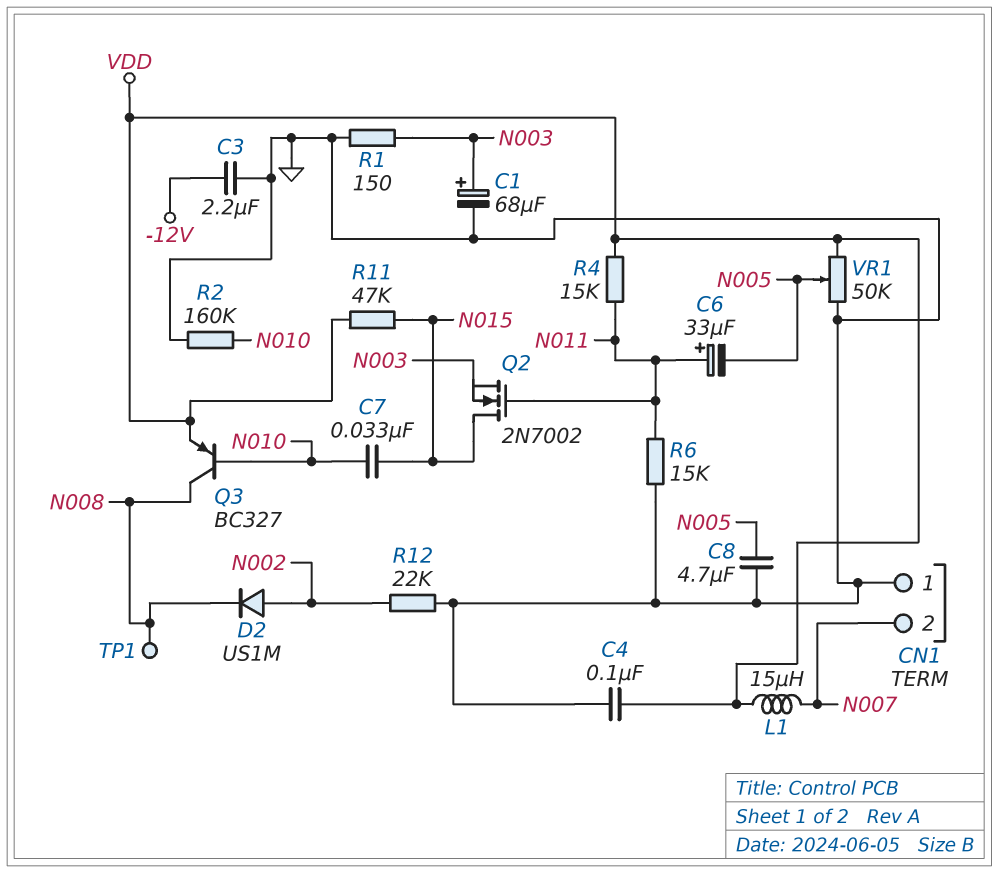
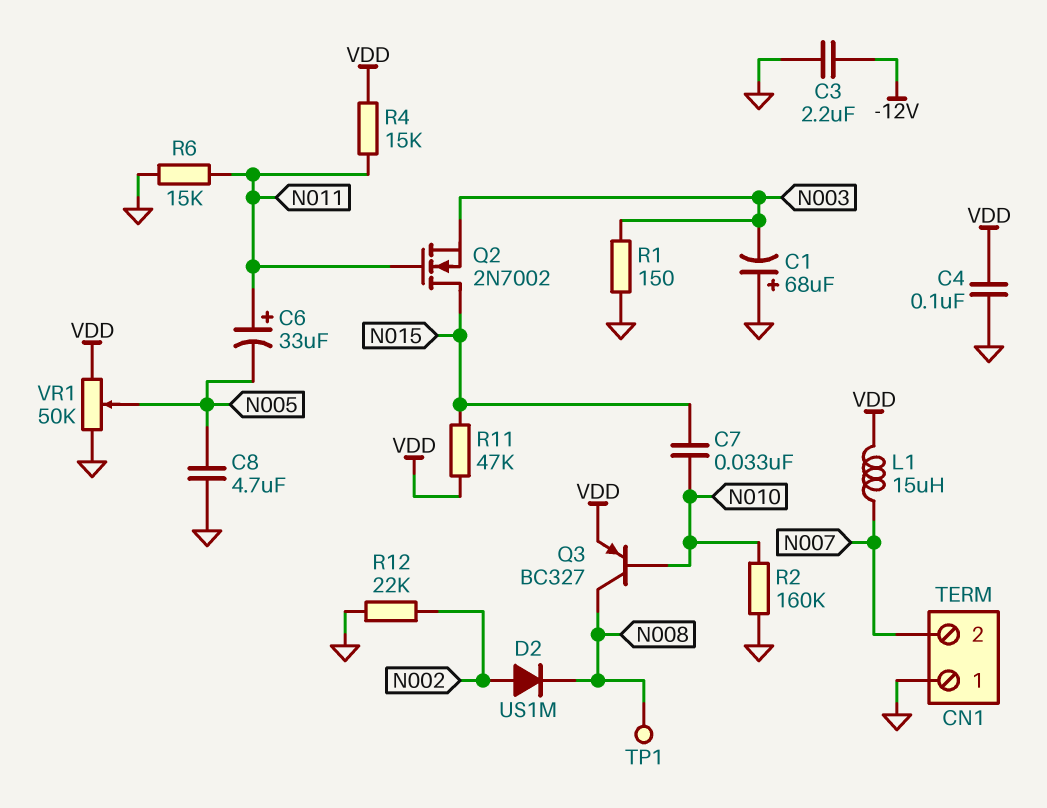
C1: 68uF (plus N003, minus GND) -> 68uF (plus GND, minus N003)

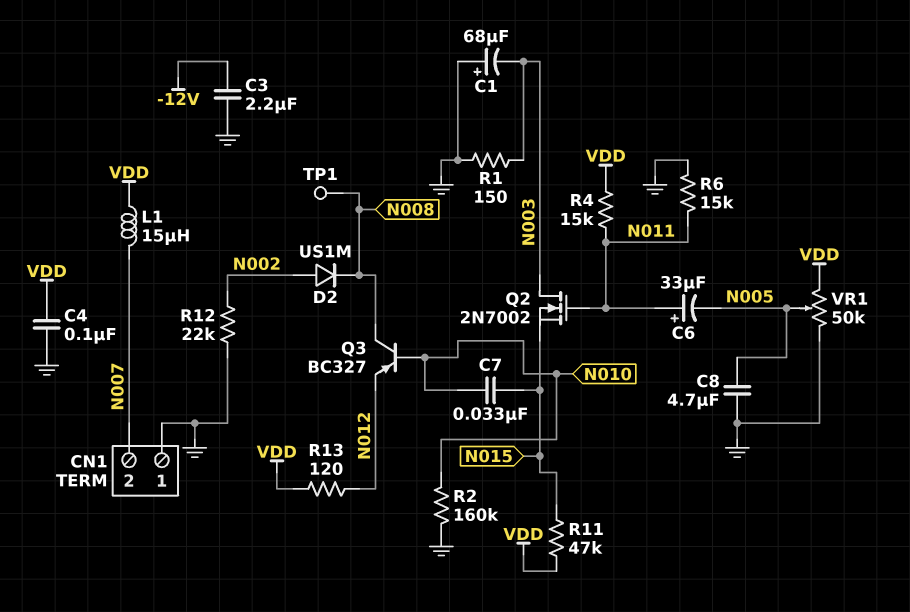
Q2: NMOS 2N7002 (G N011, D N015, S N003) -> NMOS 2N7002 (G N011, D N003, S N015)
Q3: PNP BC327 (B N010, C N008, E VDD) -> PNP BC327 (B N010, C N008, E N012)
R13: none -> 120 (N012, VDD)

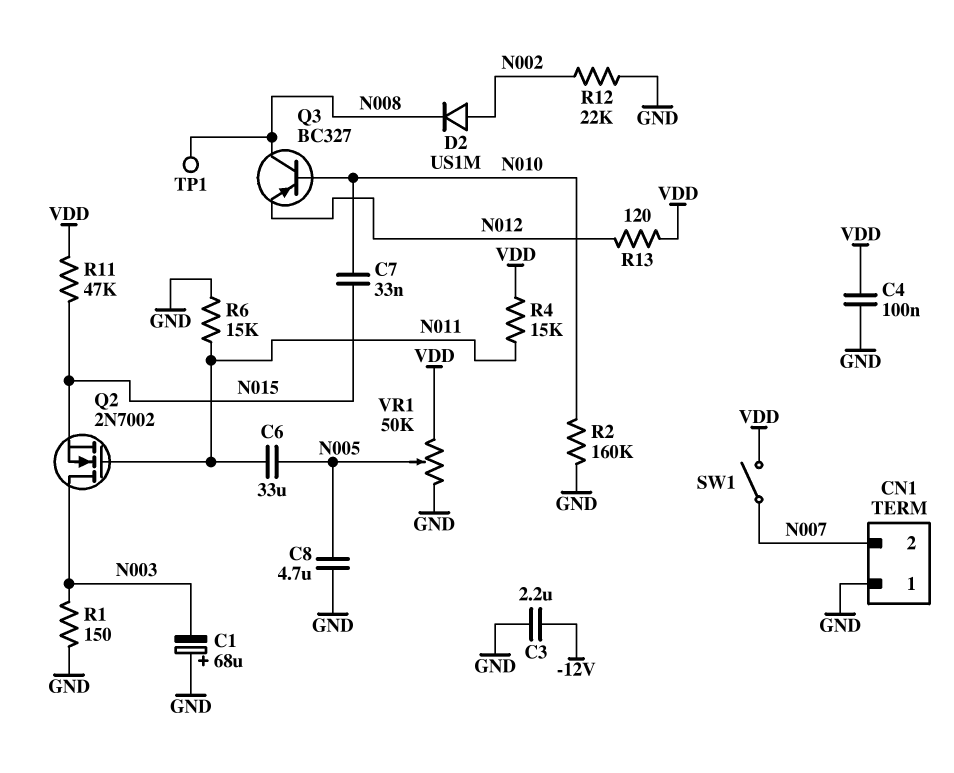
C6: 33uF (plus N011, minus N005) -> 33uF (N005, N011)
L1: 15uH (N007, VDD) -> none
SW1: none -> switch (N007, VDD)

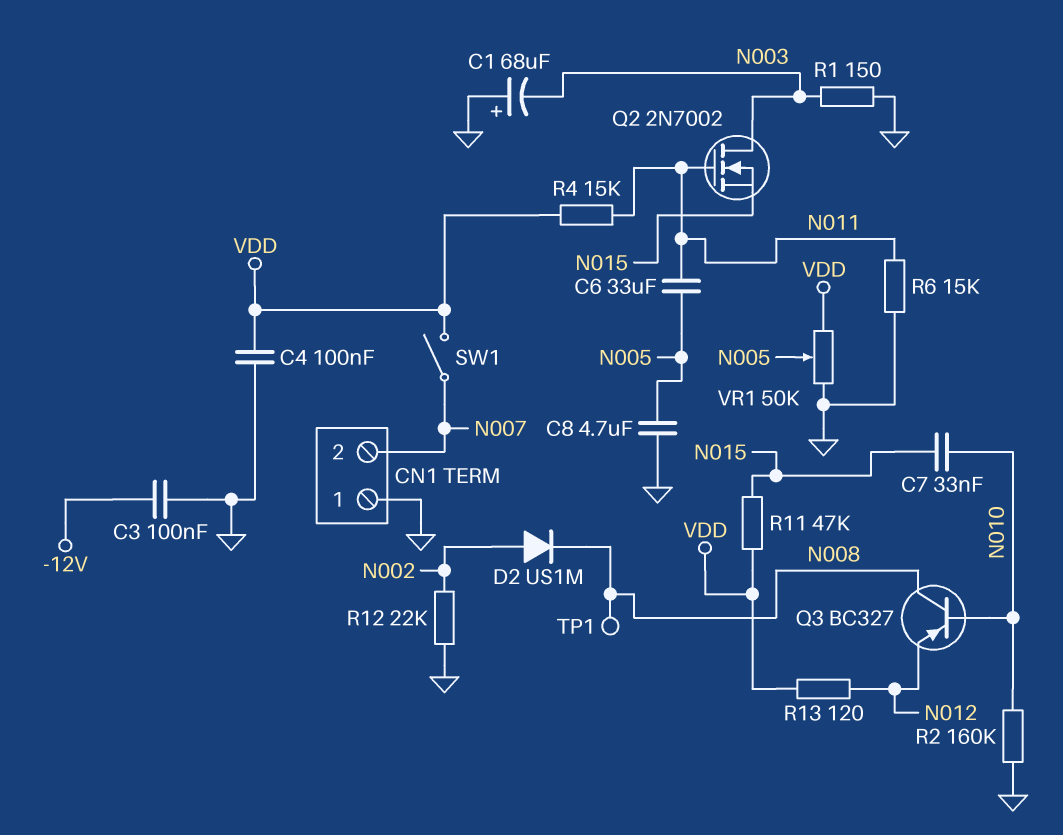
C3: 2.2uF (-12V, GND) -> 100nF (-12V, GND)

